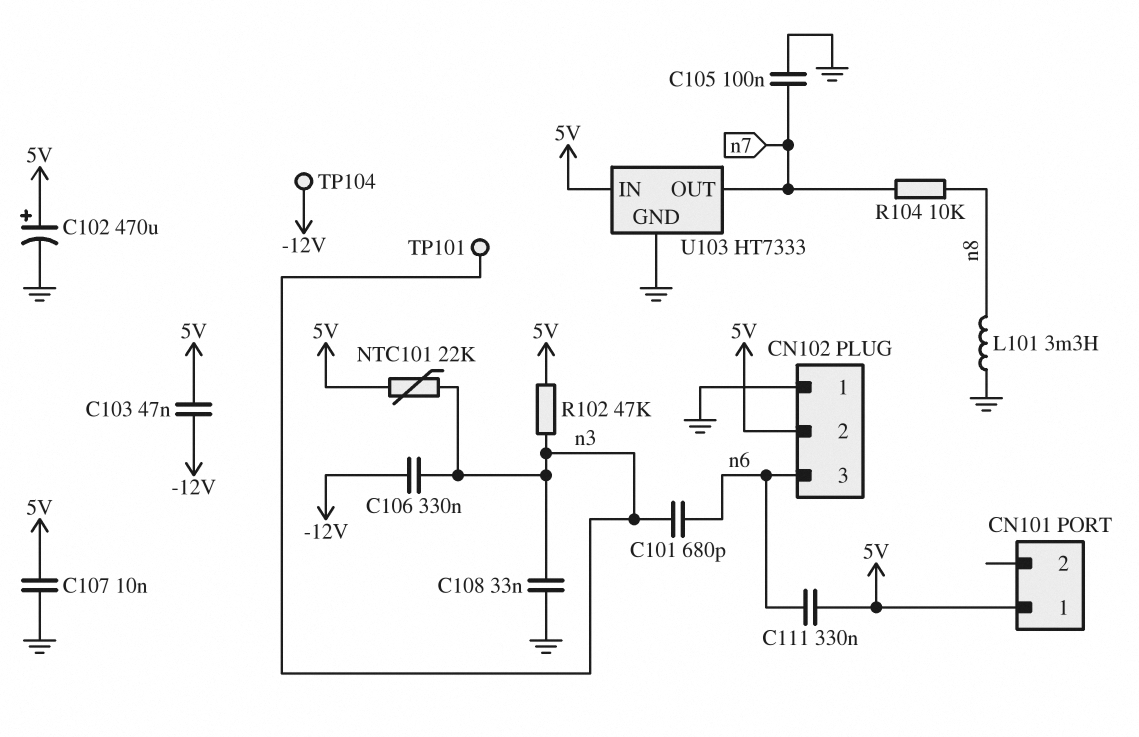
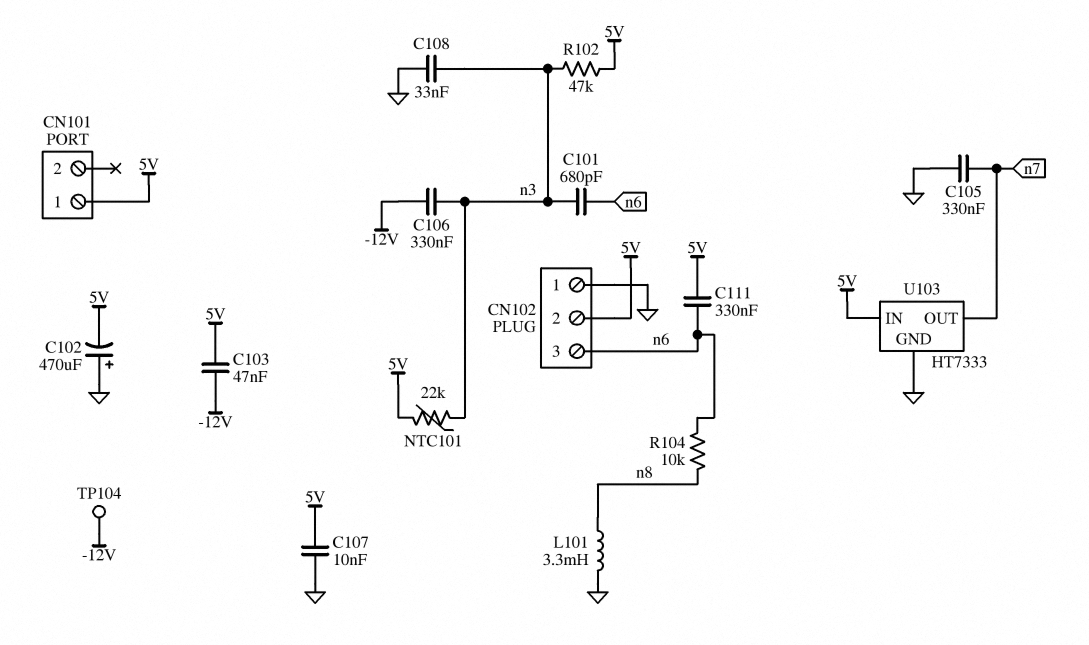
C102: 470uF (plus 5V, minus GND) -> 470uF (plus GND, minus 5V)
C105: 100nF (GND, n7) -> 330nF (GND, n7)
R104: 10k (n7, n8) -> 10k (n6, n8)
TP101: test point (n3) -> none

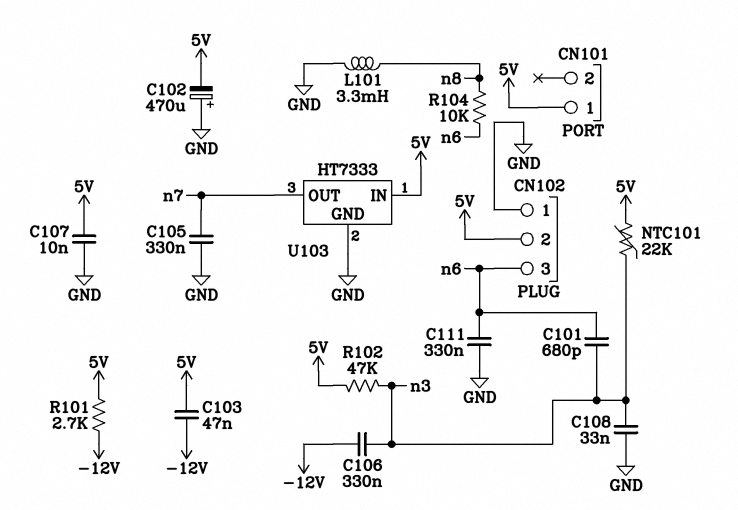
C111: 330nF (5V, n6) -> 330nF (GND, n6)
R101: none -> 2.7k (-12V, 5V)
TP104: test point (-12V) -> none

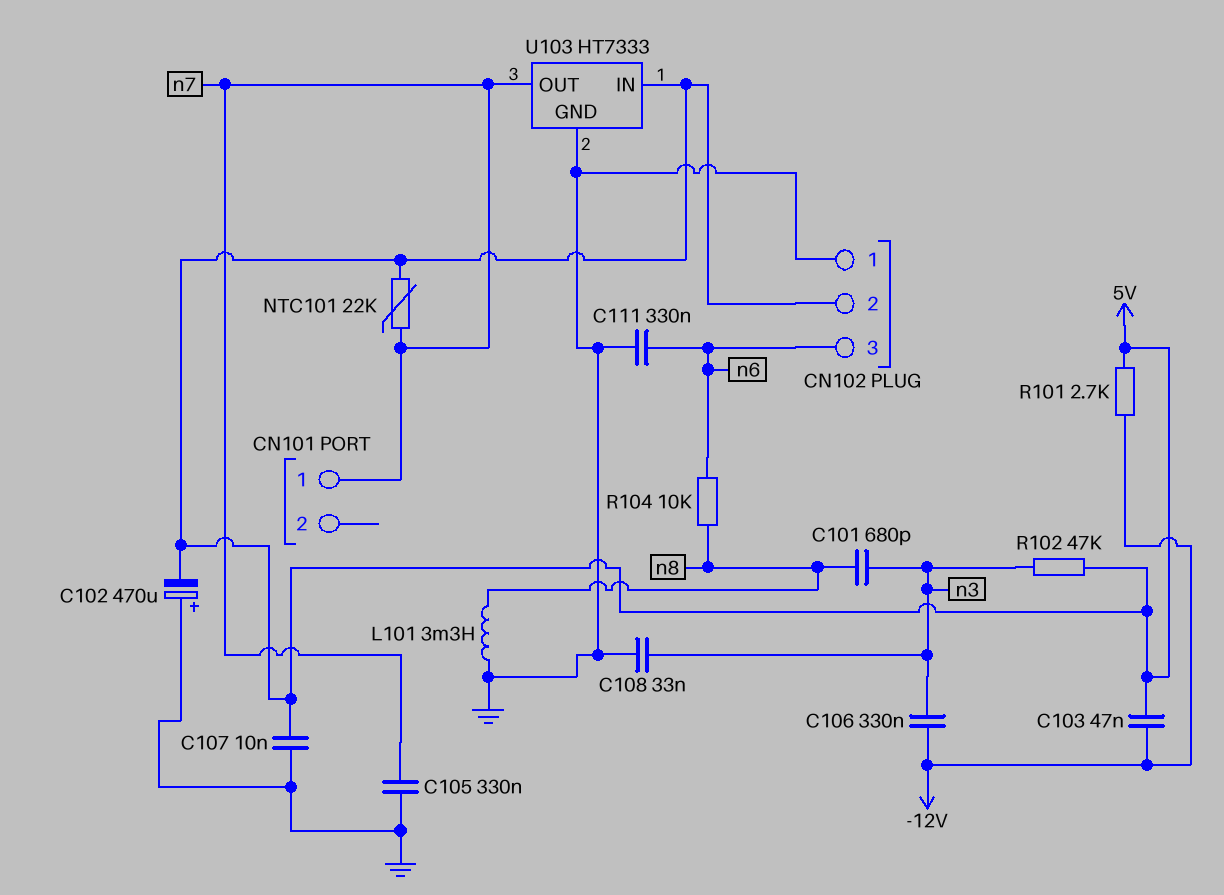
C101: 680pF (n3, n6) -> 680pF (n3, n8)
CN101 pin 1: 5V -> n7
NTC101: 22k (5V, n3) -> 22k (5V, n7)

